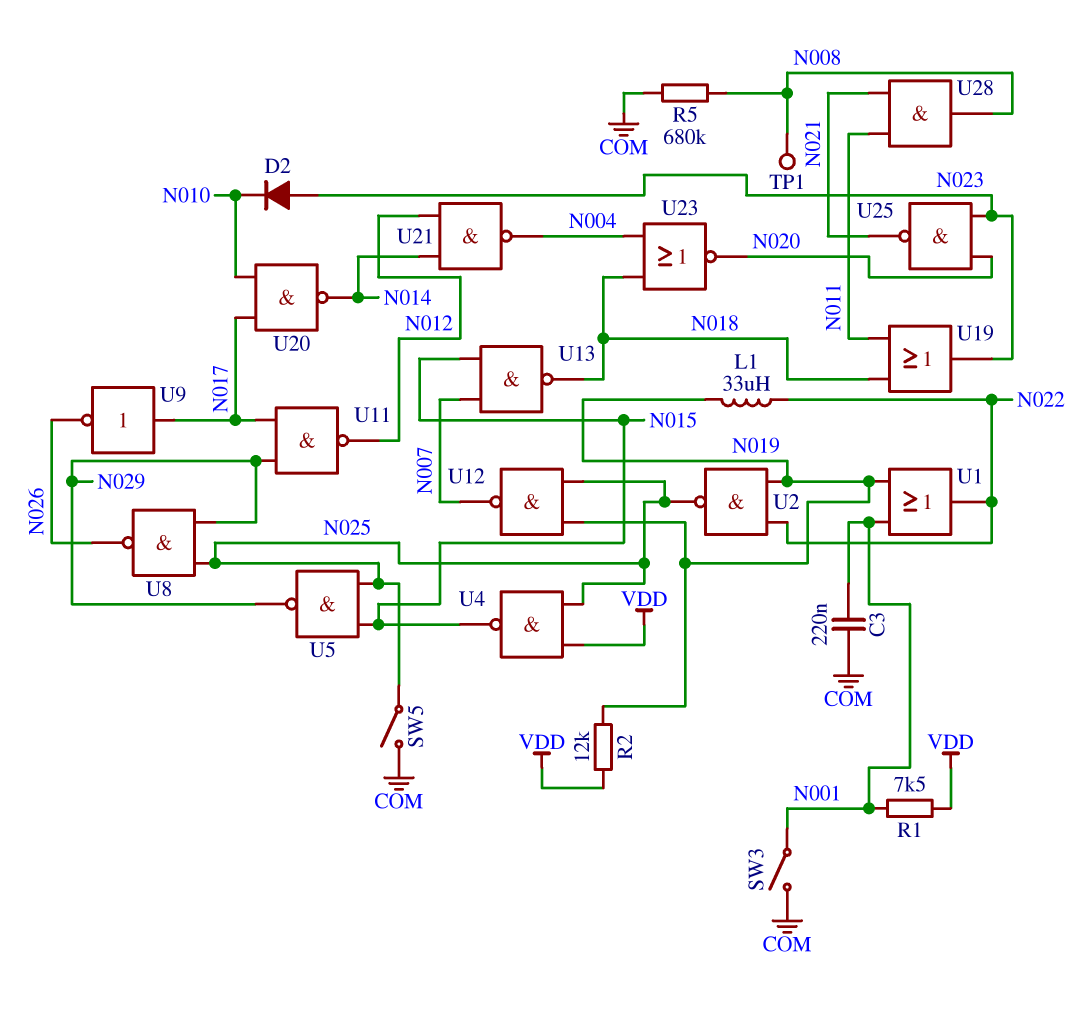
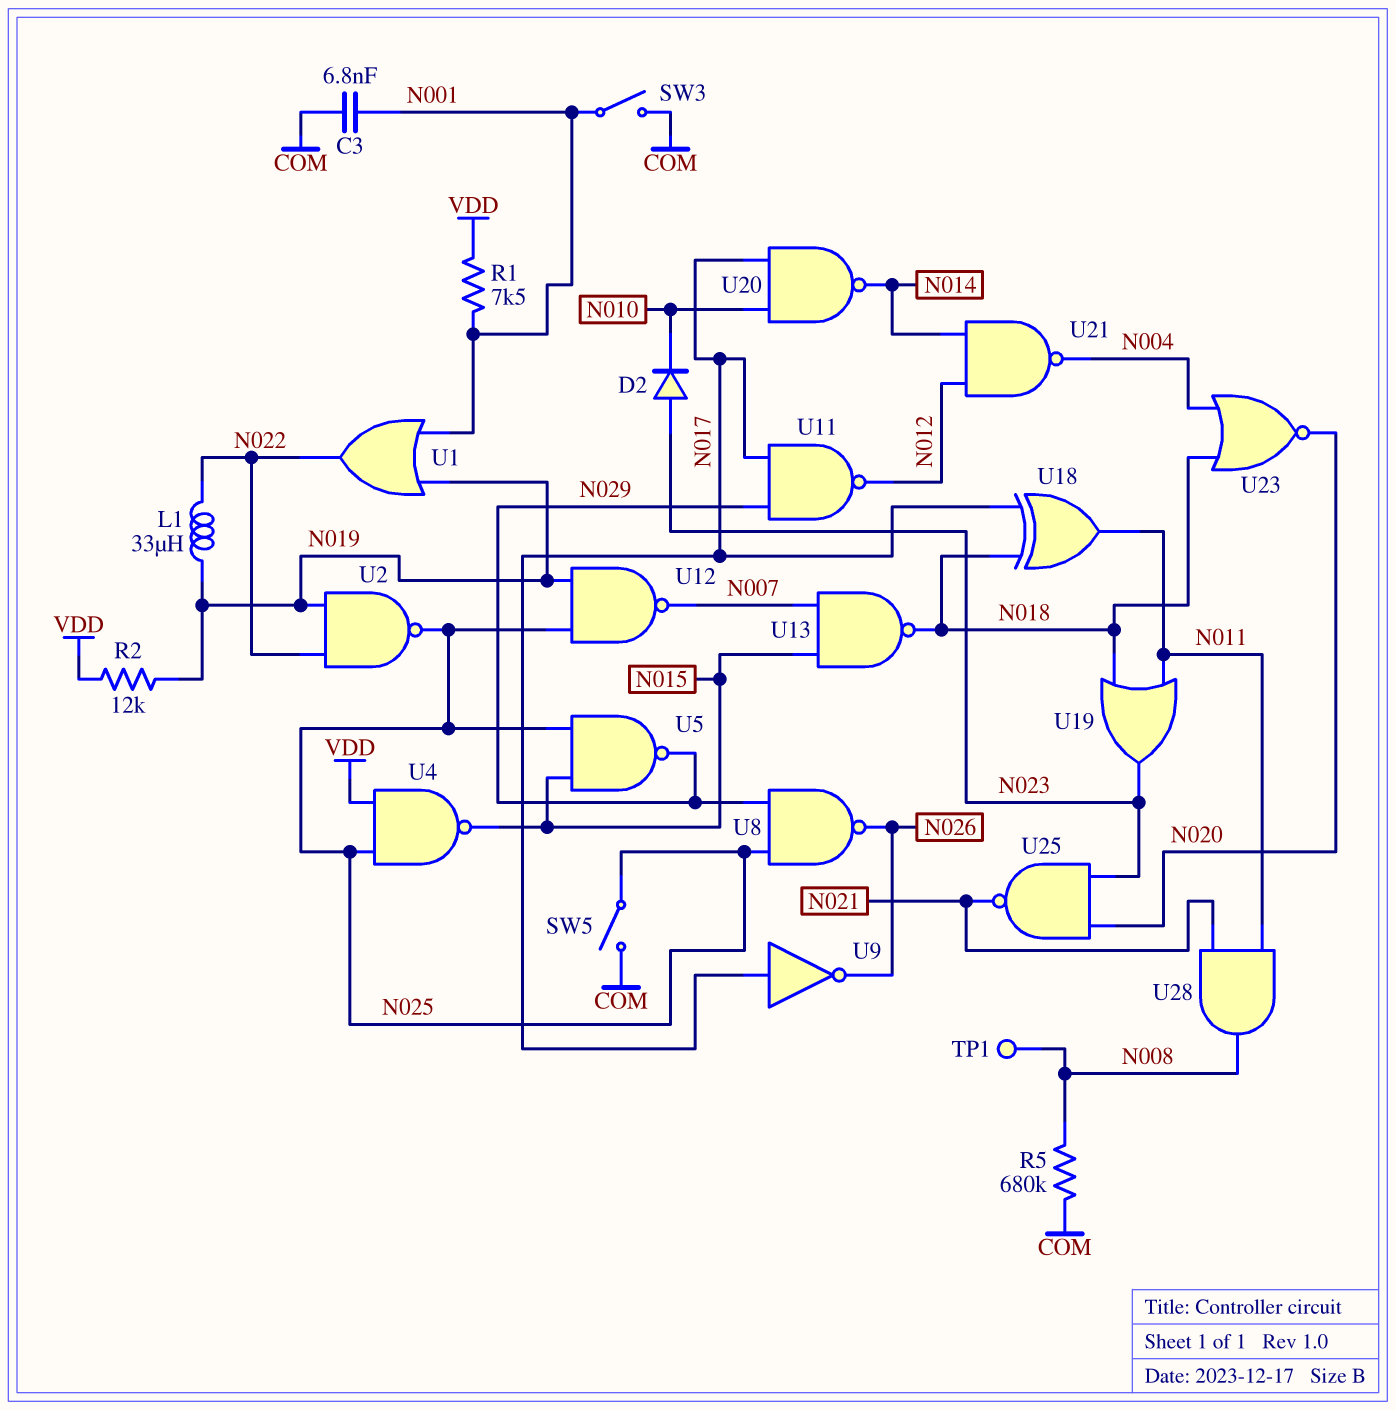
C3: 220nF (COM, N001) -> 6.8nF (COM, N001)
U18: none -> XOR (in N017, in N018, out N011)

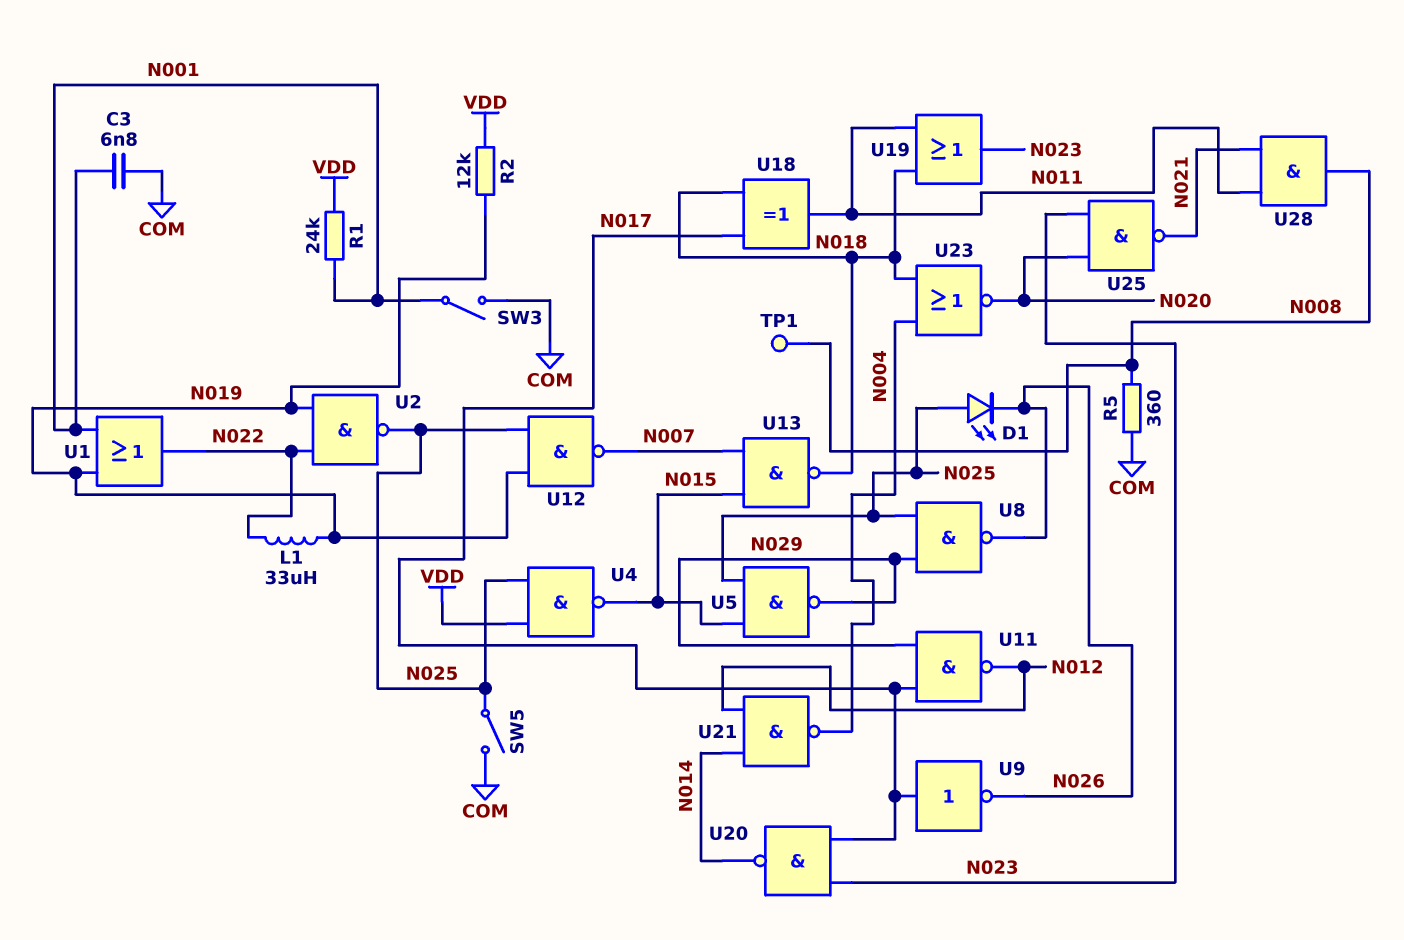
D1: none -> LED (A N025, K N026)
D2: diode (A N023, K N010) -> none
R1: 7.5k (N001, VDD) -> 24k (N001, VDD)
R5: 680k (COM, N008) -> 360 (COM, N008)
U20: NAND (in N010, in N017, out N014) -> NAND (in N017, in N023, out N014)

